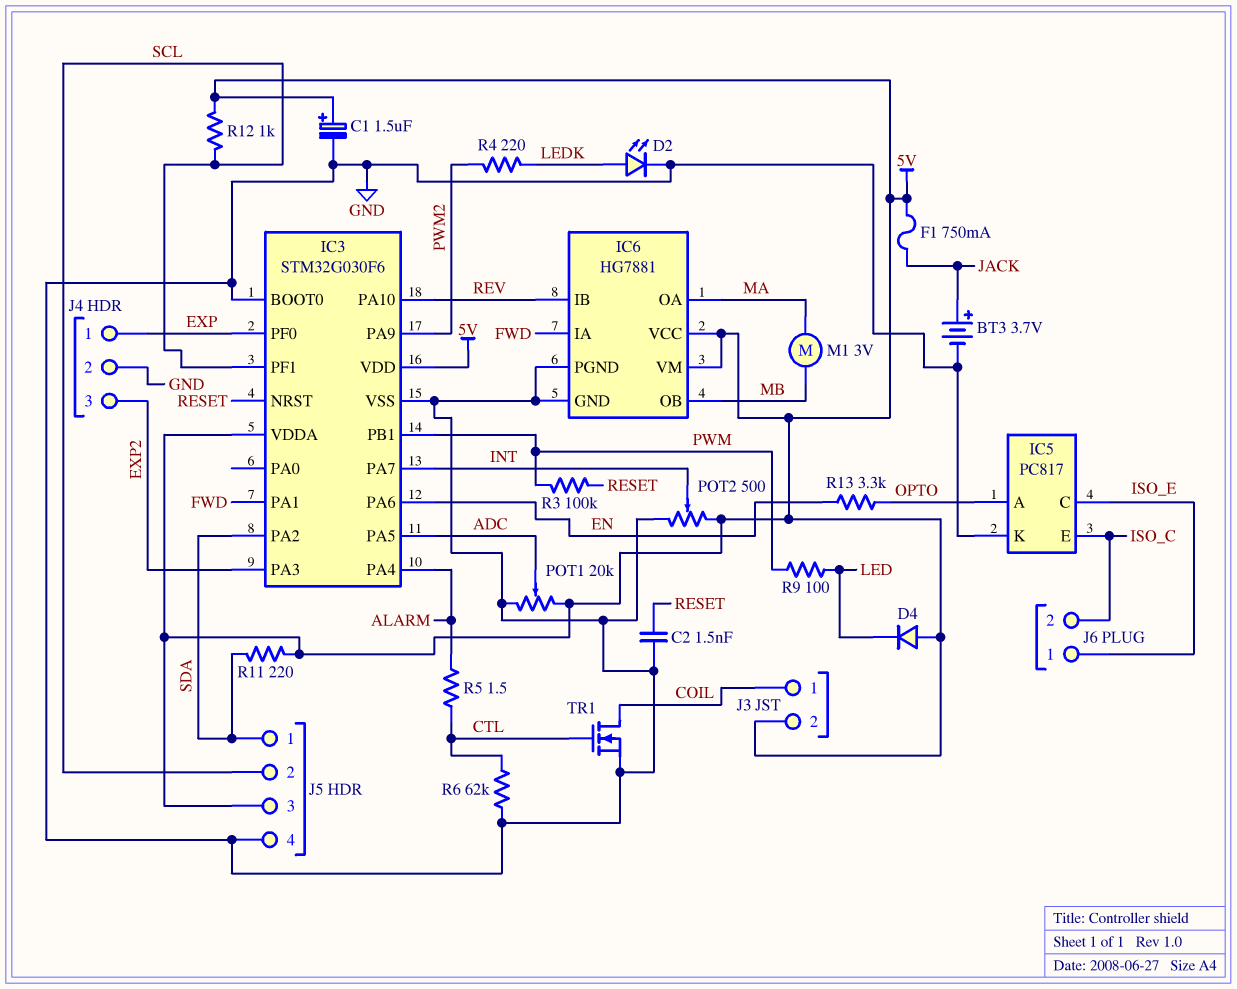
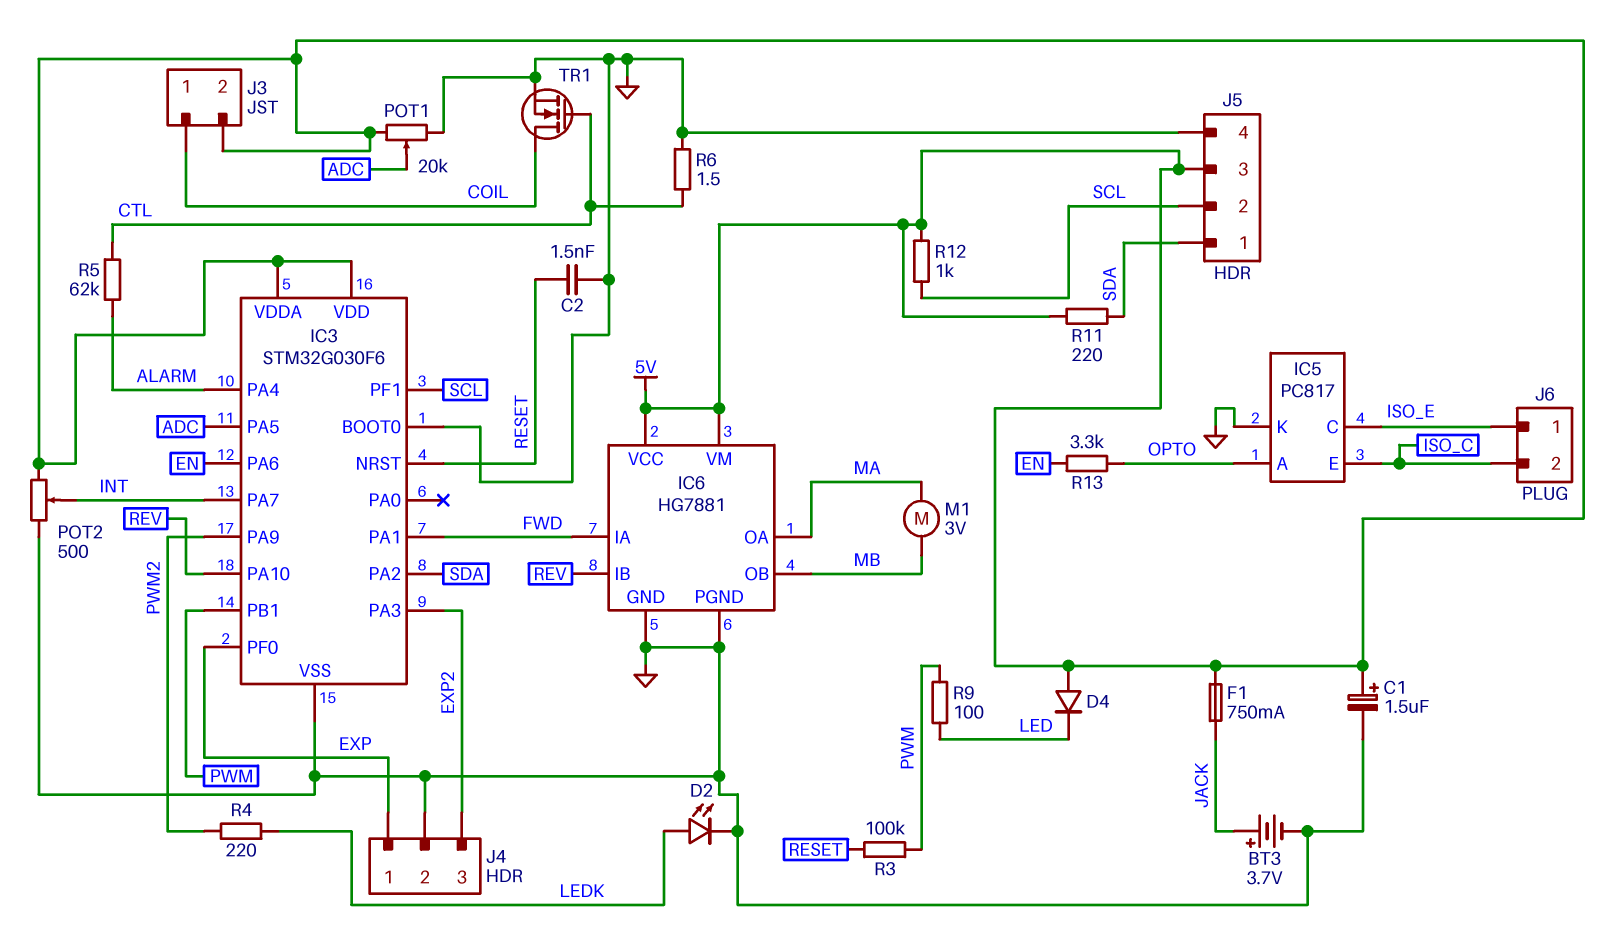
R5: 1.5 (ALARM, CTL) -> 62k (ALARM, CTL)
R6: 62k (CTL, GND) -> 1.5 (CTL, GND)

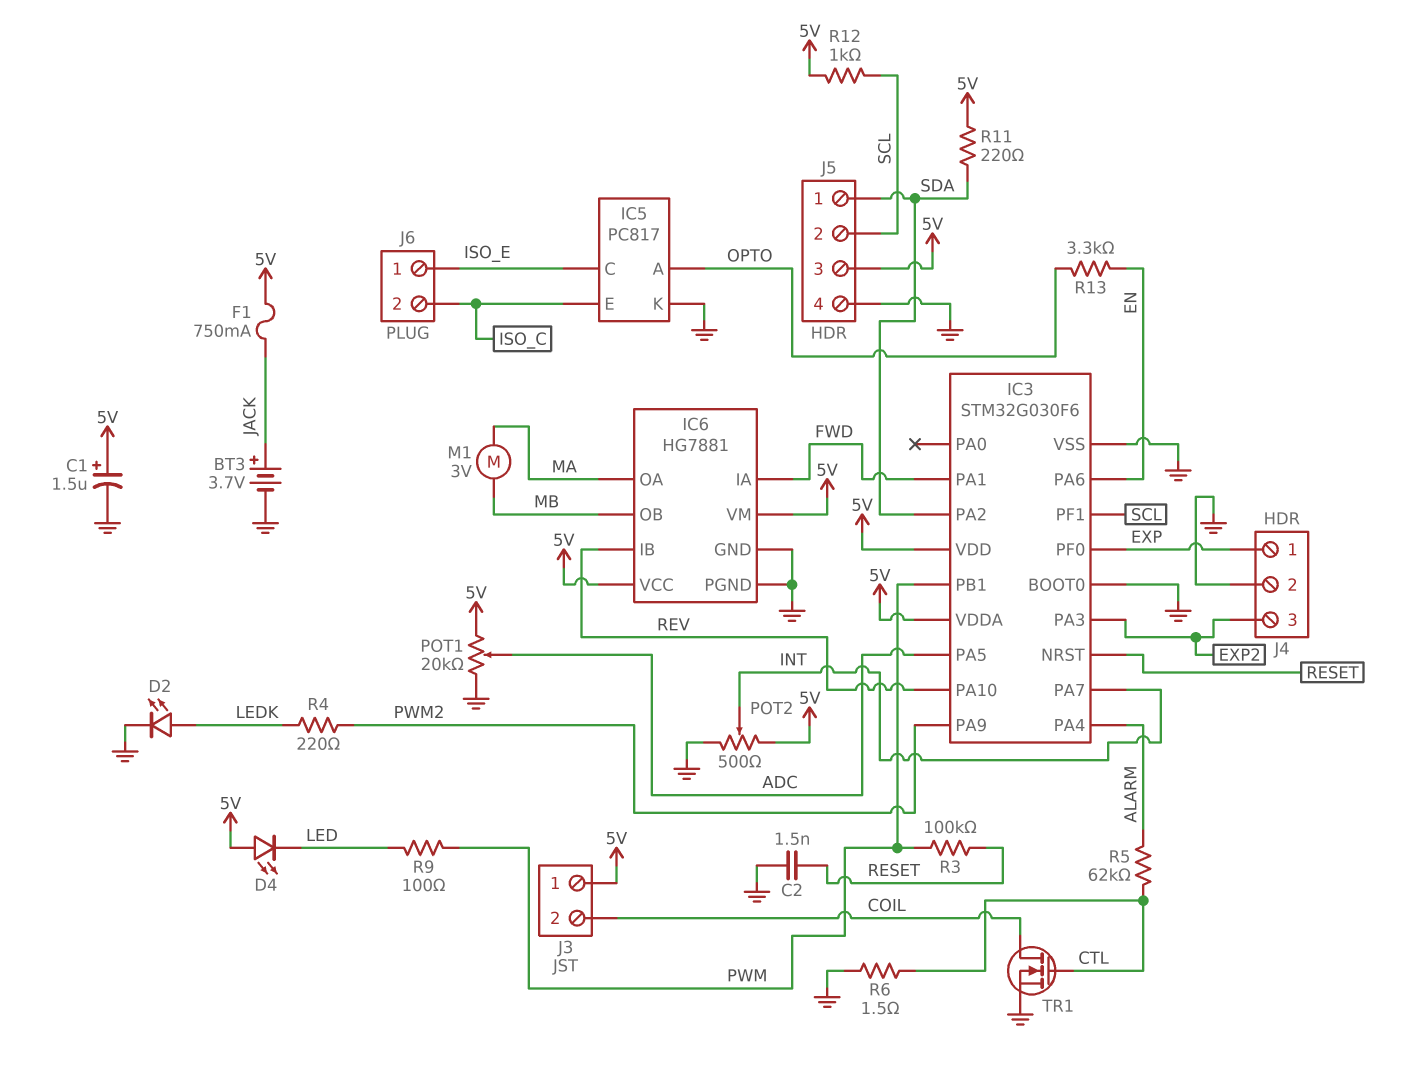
D4: diode (A 5V, K LED) -> LED (A 5V, K LED)
J3 pin 1: COIL -> 5V
J3 pin 2: 5V -> COIL

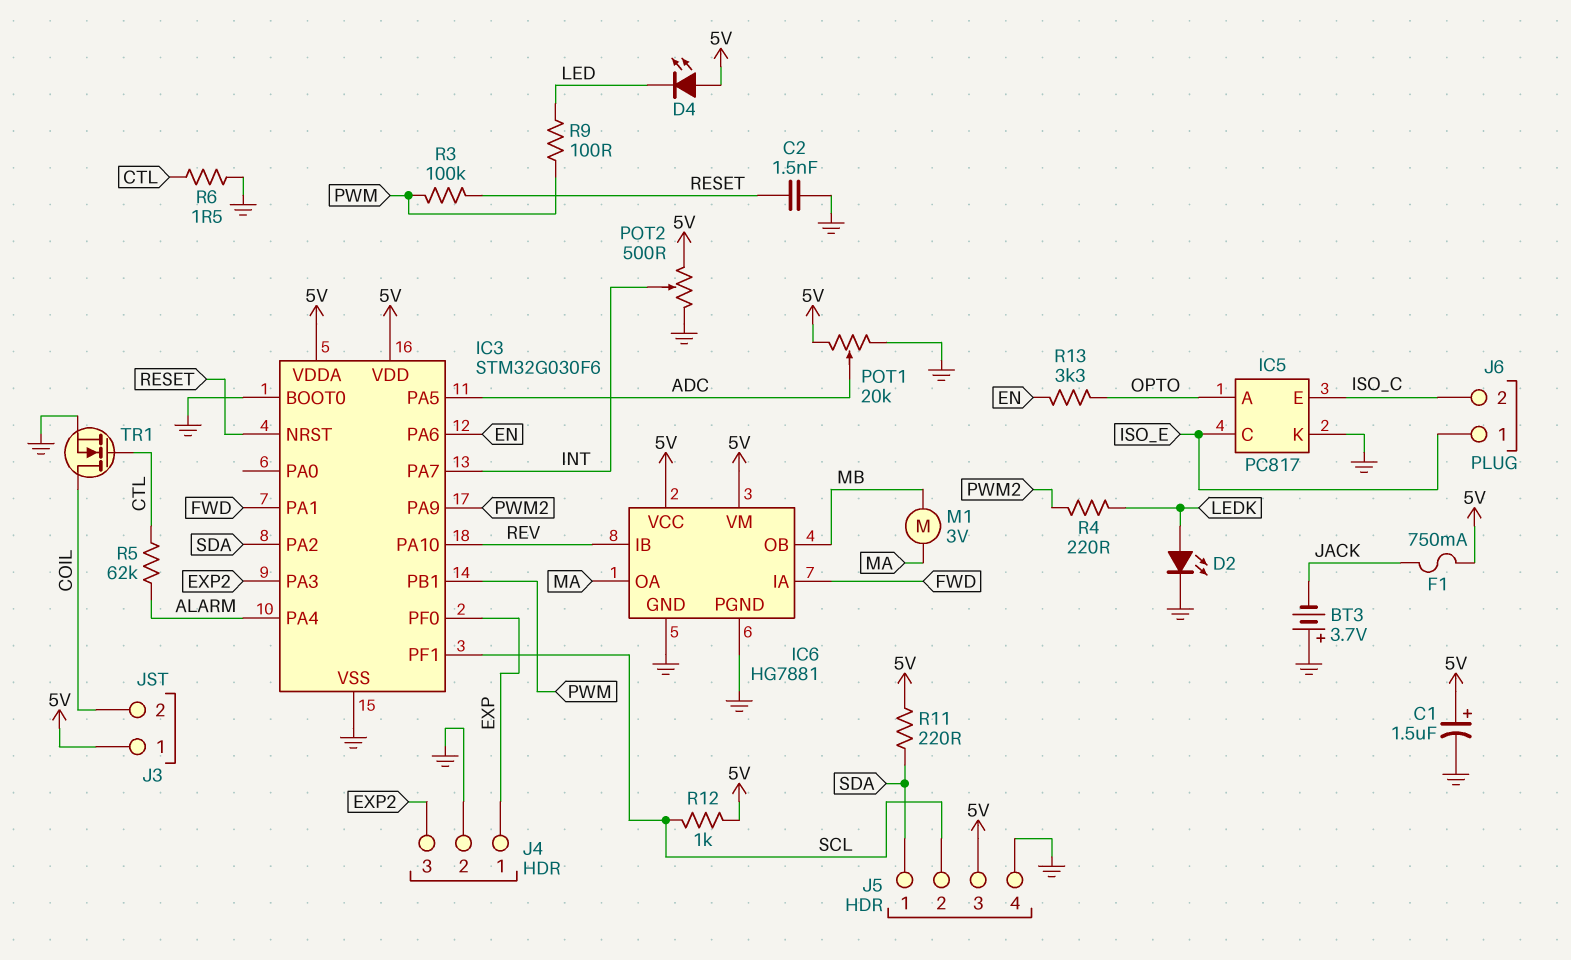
BT3: 3.7V (plus JACK, minus GND) -> 3.7V (plus GND, minus JACK)

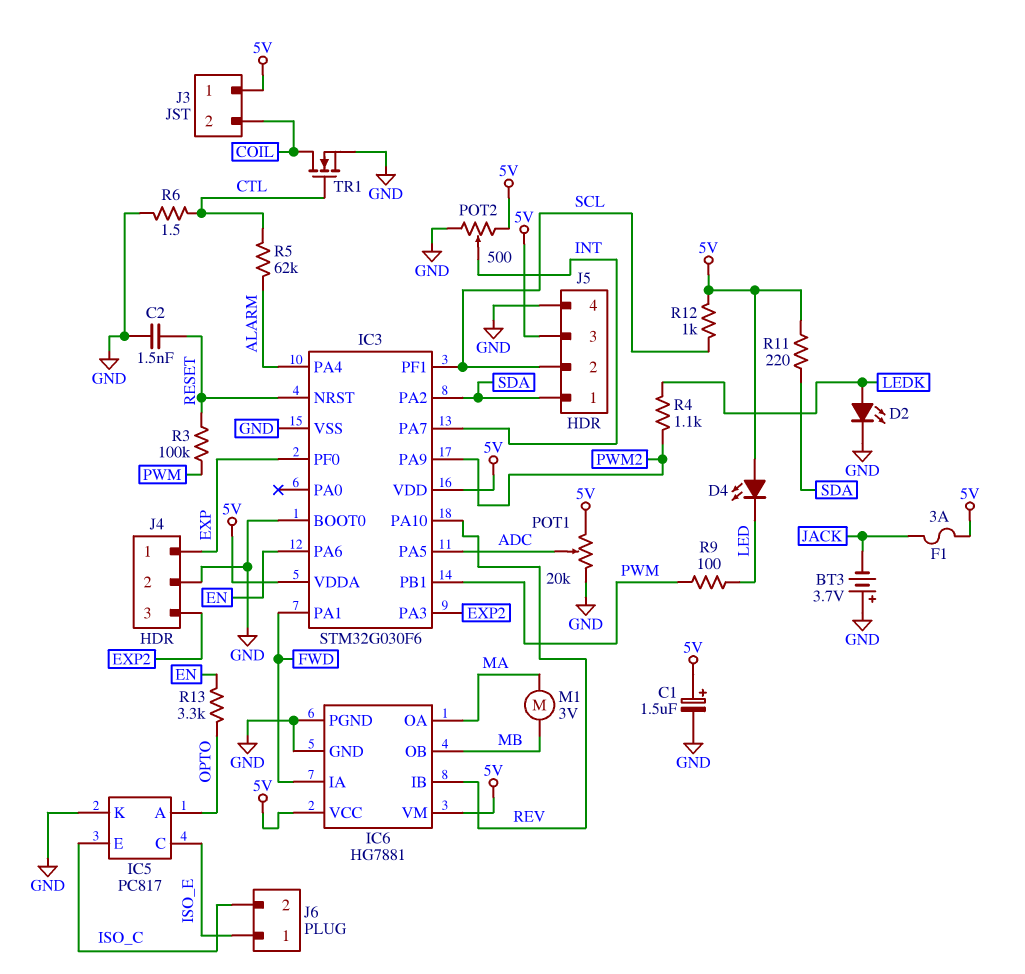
F1: 750mA (5V, JACK) -> 3A (5V, JACK)
R4: 220 (LEDK, PWM2) -> 1.1k (LEDK, PWM2)

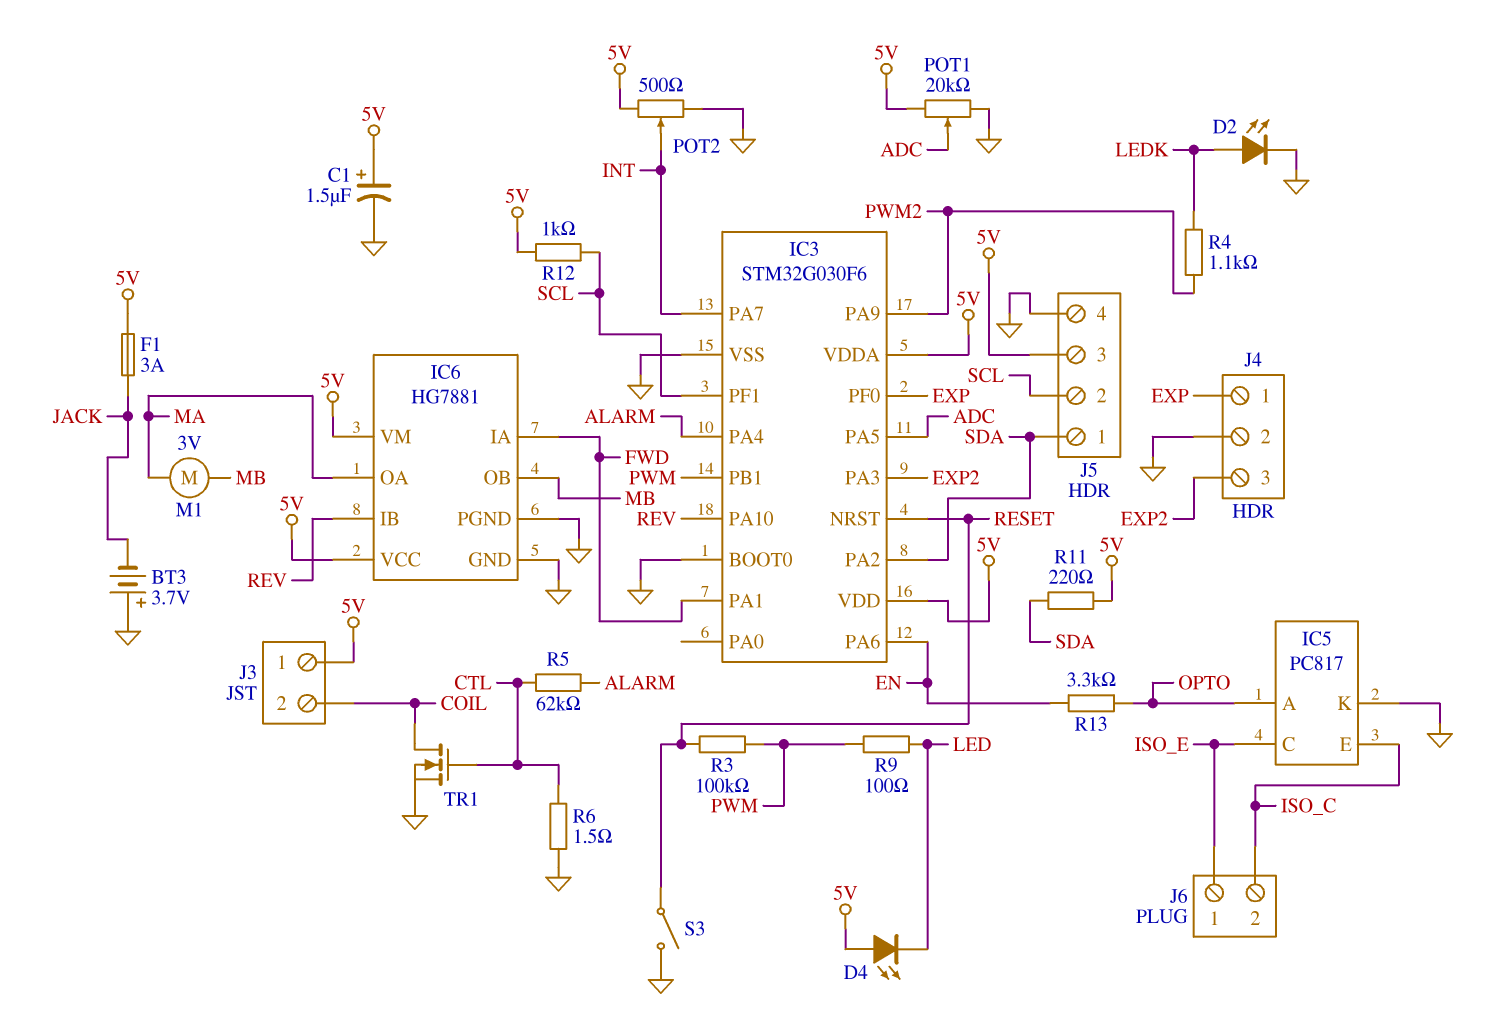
C2: 1.5nF (GND, RESET) -> none
S3: none -> switch (GND, RESET)

